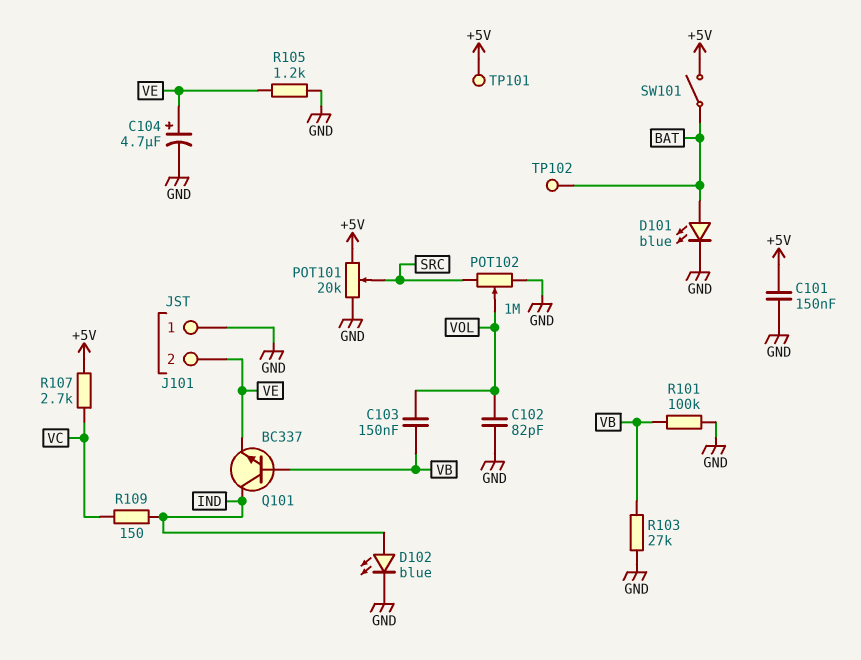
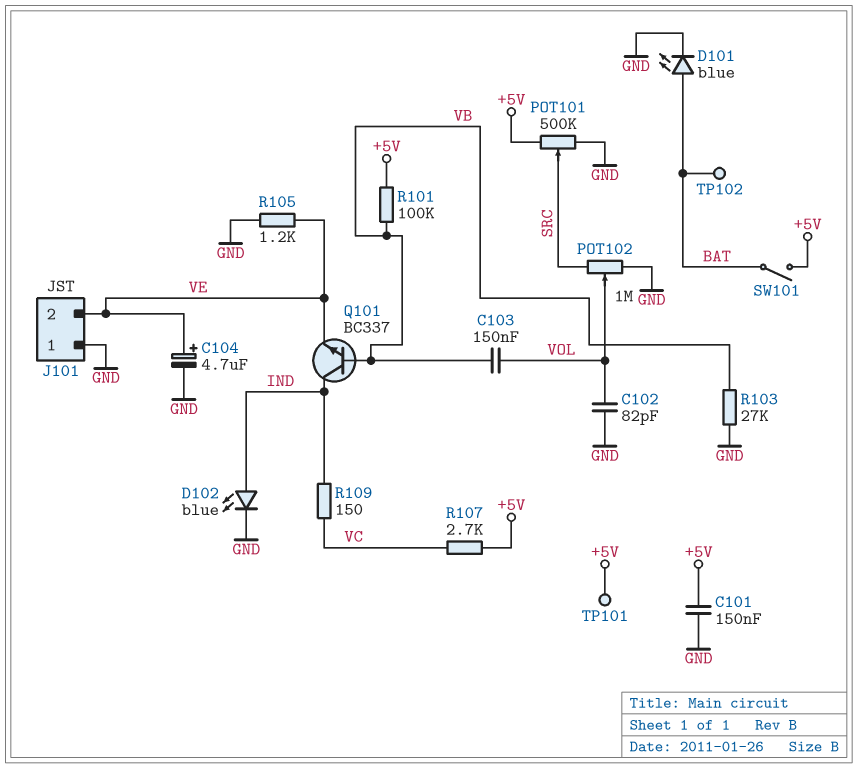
POT101: 20k (+5V, GND, wiper SRC) -> 500k (+5V, GND, wiper SRC)
R101: 100k (GND, VB) -> 100k (+5V, VB)

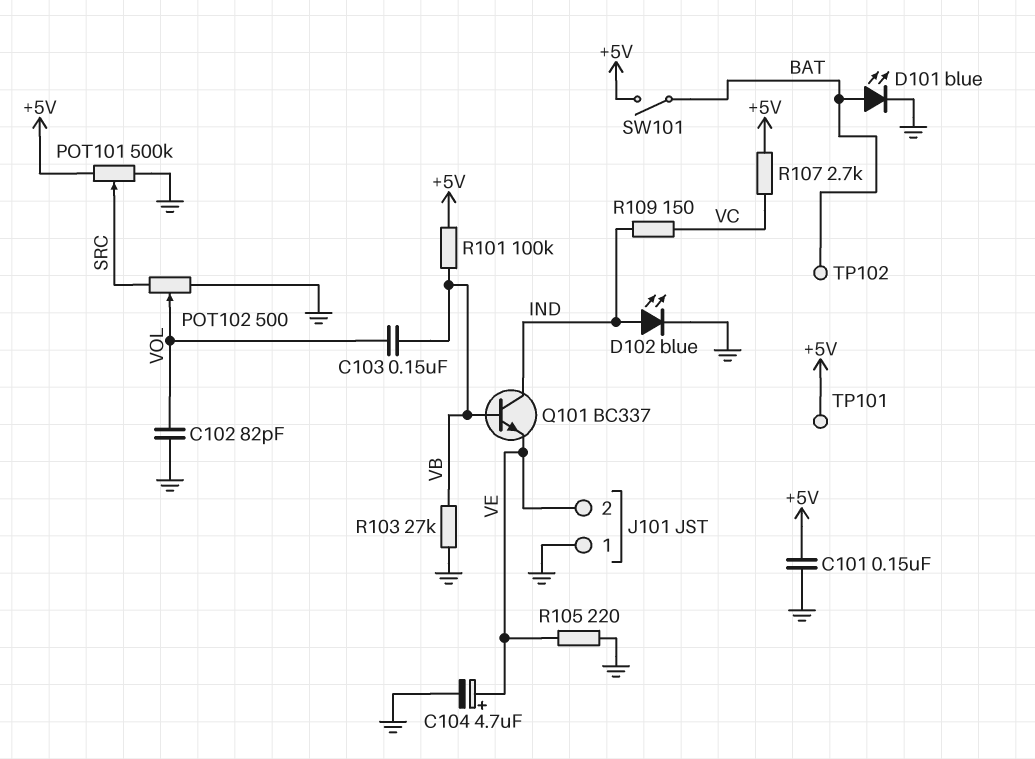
POT102: 1M (GND, SRC, wiper VOL) -> 500 (GND, SRC, wiper VOL)
R105: 1.2k (GND, VE) -> 220 (GND, VE)

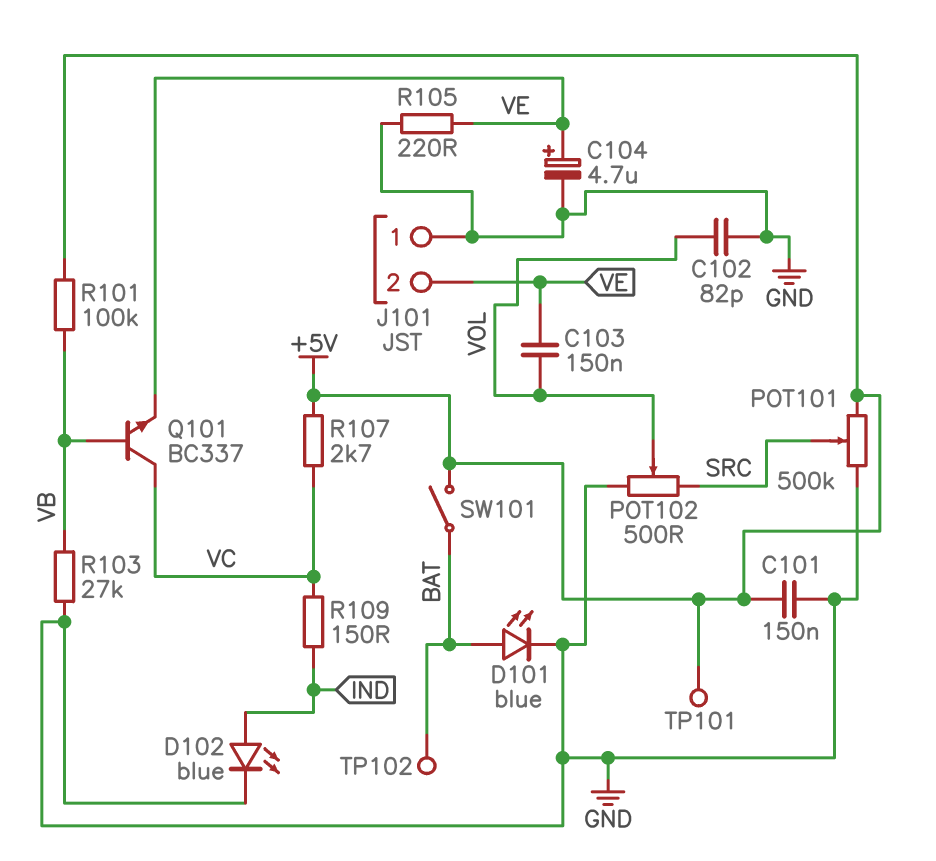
C103: 150nF (VB, VOL) -> 150nF (VE, VOL)
Q101: NPN BC337 (B VB, C IND, E VE) -> NPN BC337 (B VB, C VC, E VE)

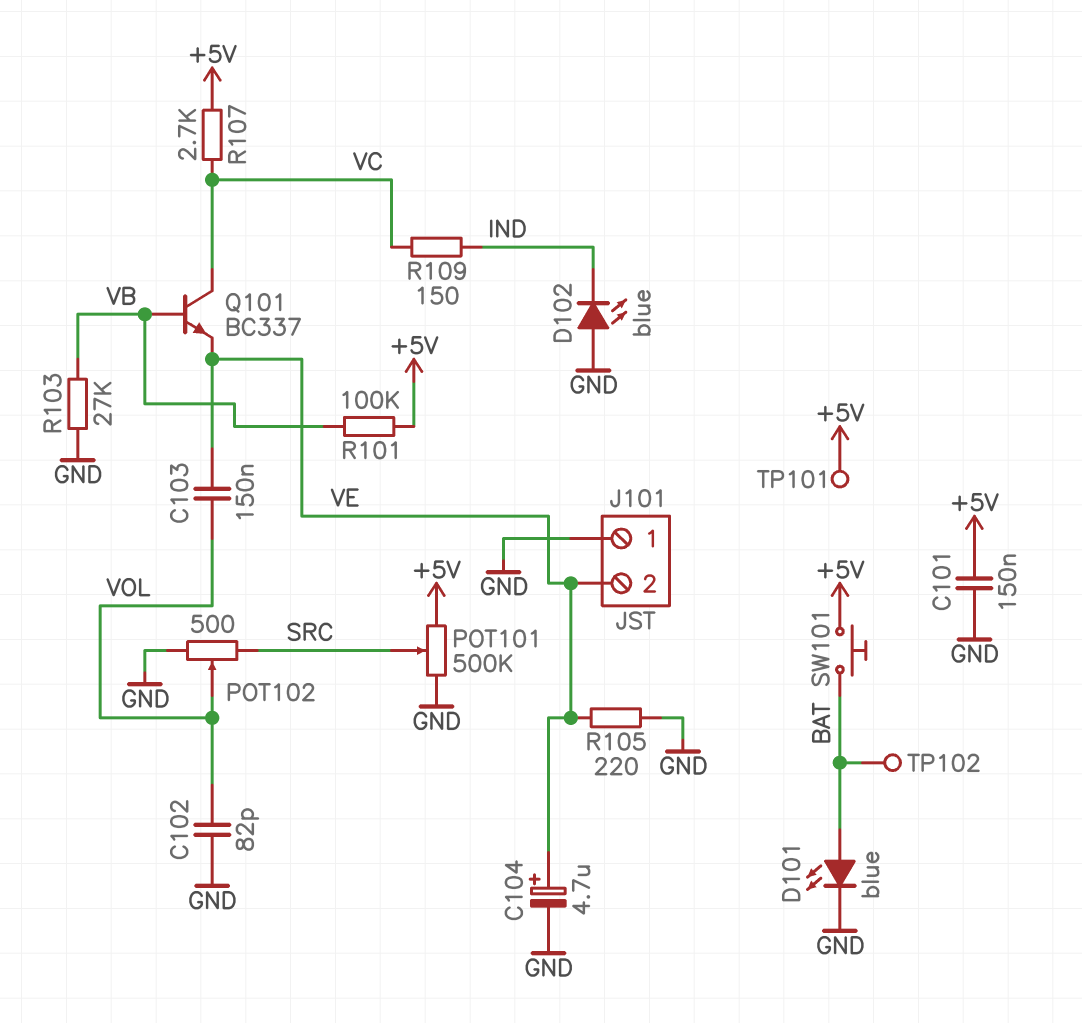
D102: LED blue (A IND, K GND) -> LED blue (A GND, K IND)
SW101: switch (+5V, BAT) -> button (+5V, BAT)

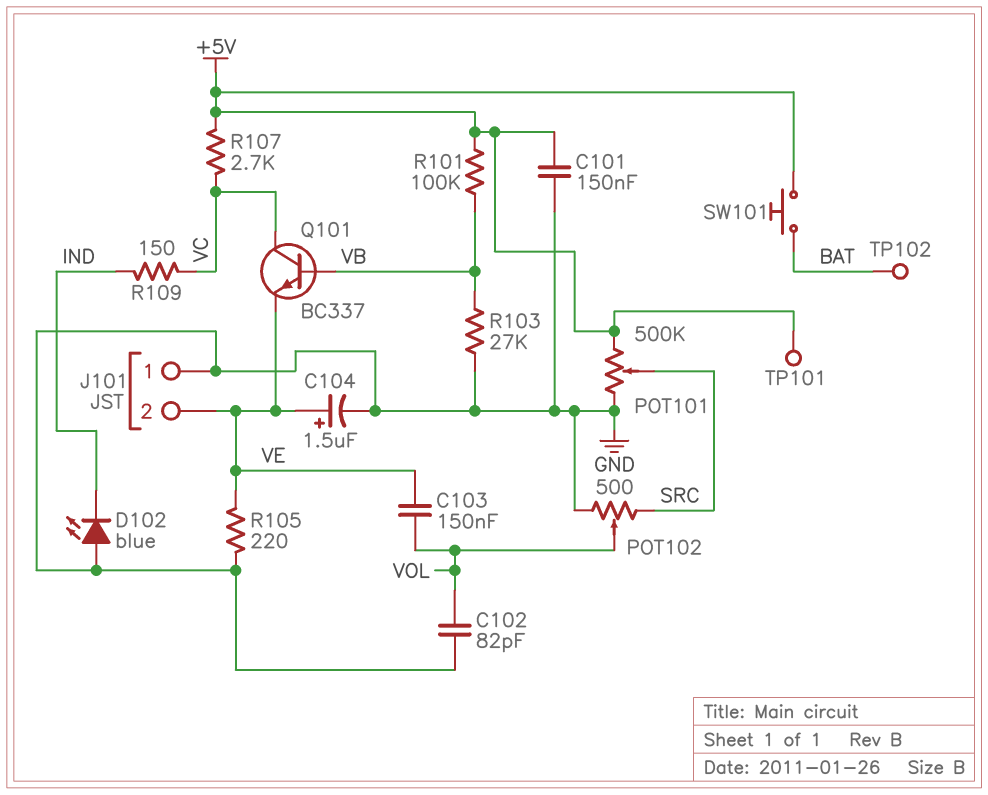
C104: 4.7uF (plus VE, minus GND) -> 1.5uF (plus VE, minus GND)
D101: LED blue (A BAT, K GND) -> none

